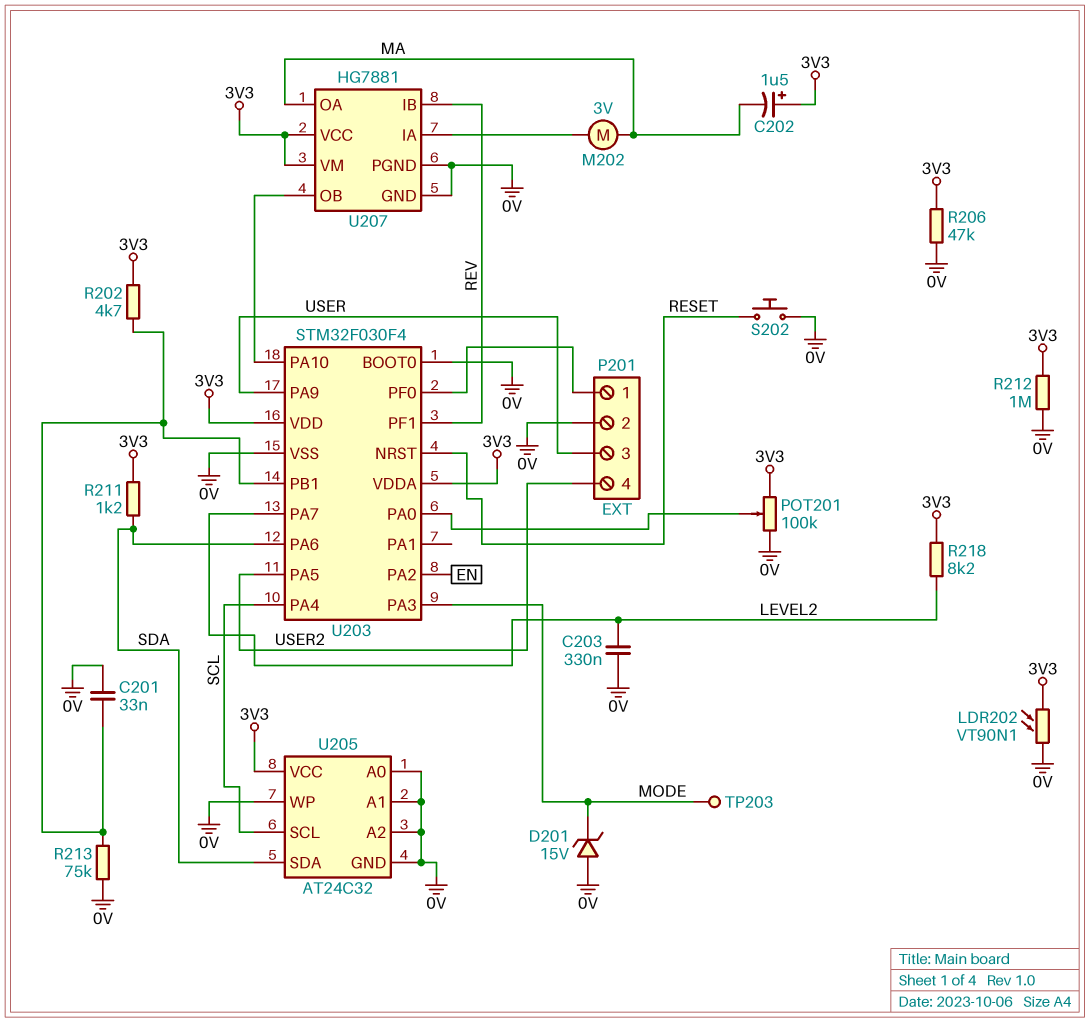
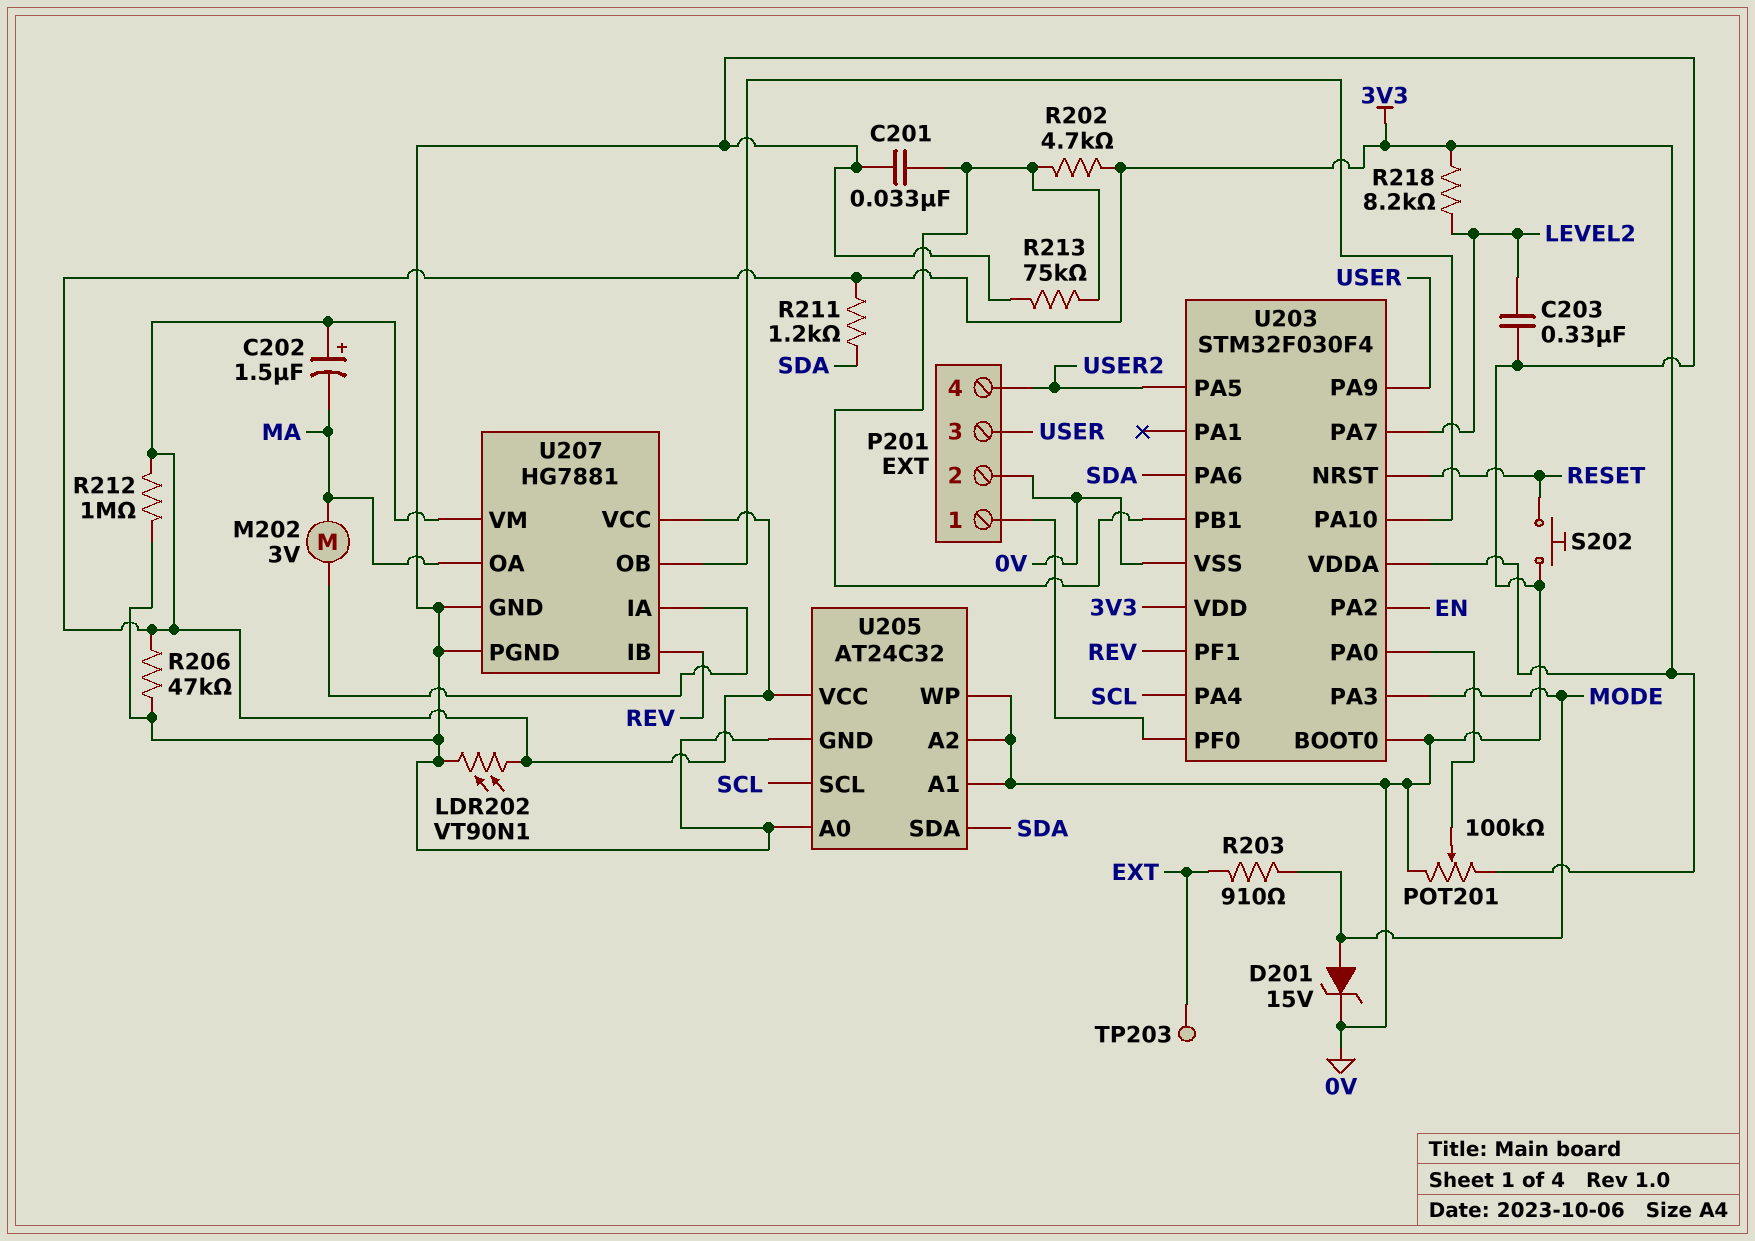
D201: zener 15V (A 0V, K MODE) -> zener 15V (A MODE, K 0V)
R203: none -> 910 (EXT, MODE)
TP203: test point (MODE) -> test point (EXT)

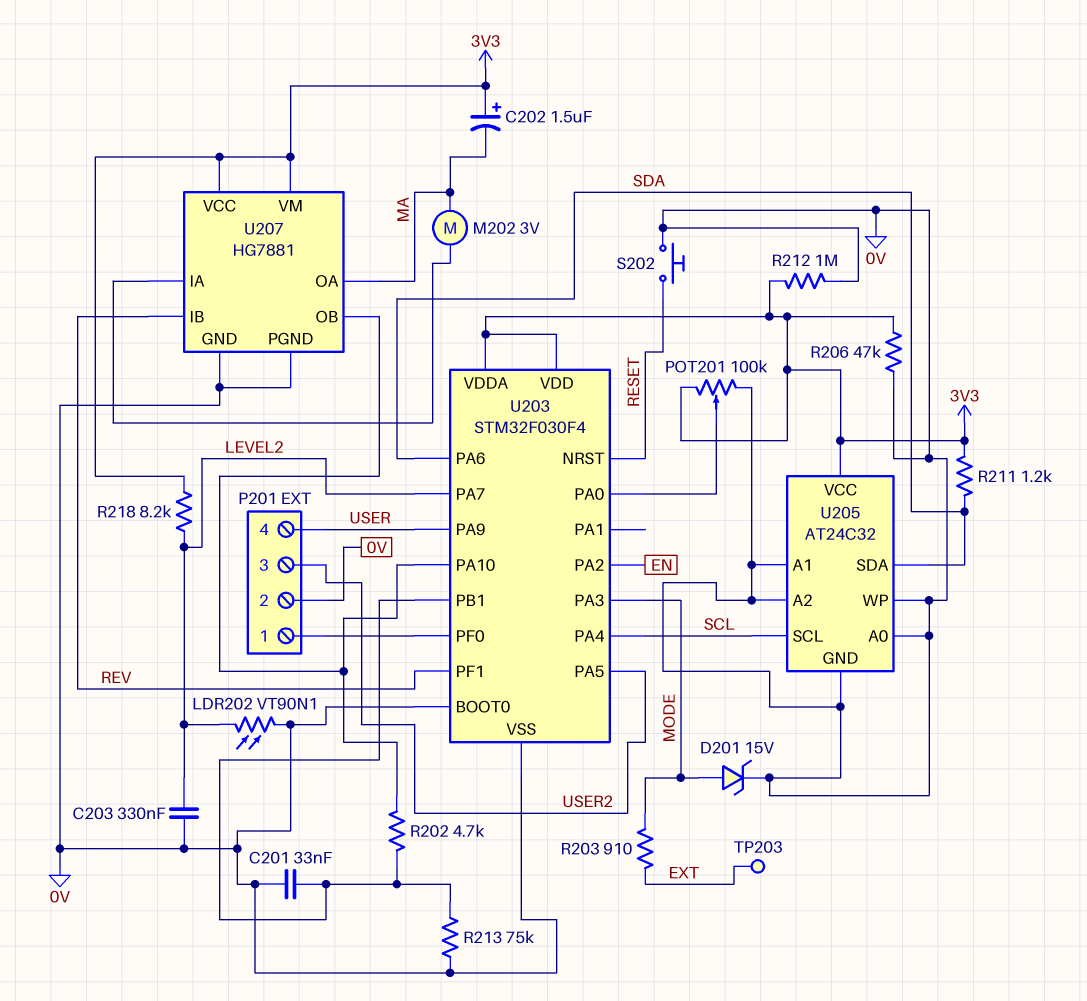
LDR202: VT90N1 (0V, 3V3) -> VT90N1 (0V, LEVEL2)
P201 pin 3: USER -> USER2
P201 pin 4: USER2 -> USER
R202: 4.7k (3V3, U203/PB1) -> 4.7k (U203/PA10, U203/PB1)

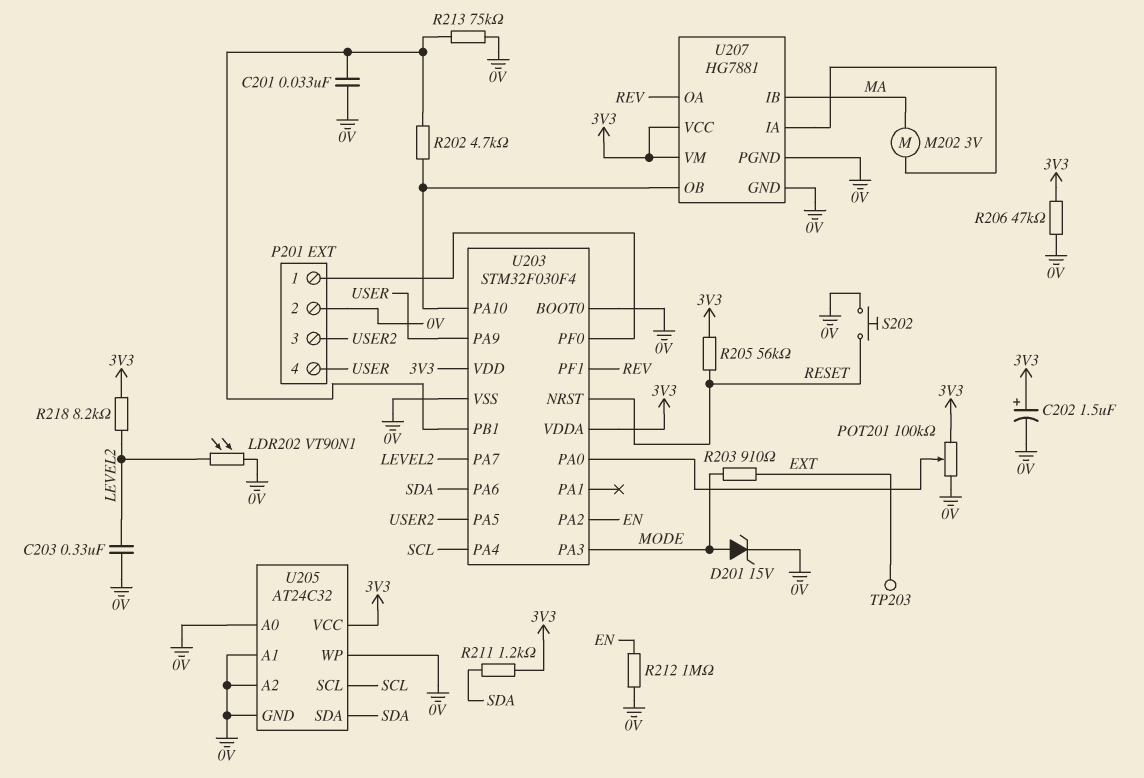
C202: 1.5uF (plus 3V3, minus MA) -> 1.5uF (plus 3V3, minus 0V)
R205: none -> 56k (3V3, RESET)
R212: 1M (0V, 3V3) -> 1M (0V, EN)
U207 pin IB: REV -> MA
U207 pin OA: MA -> REV

